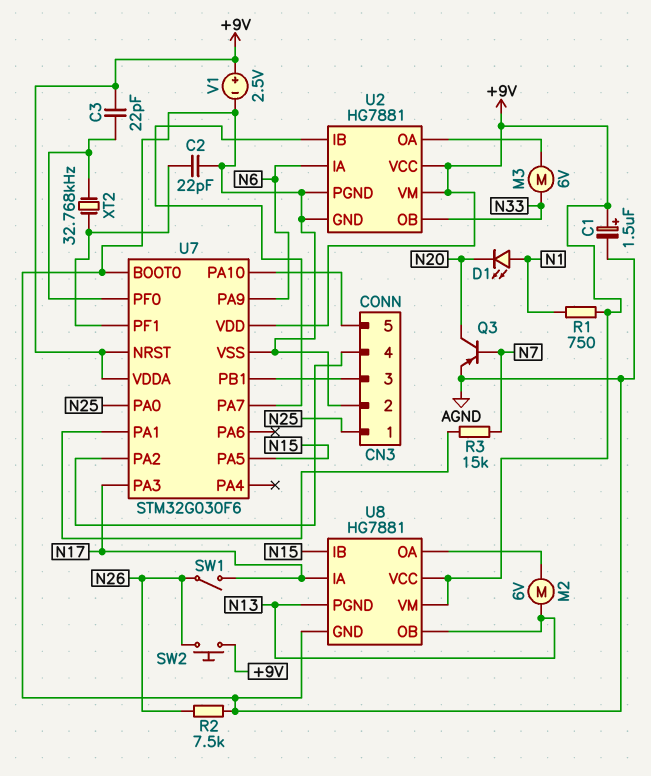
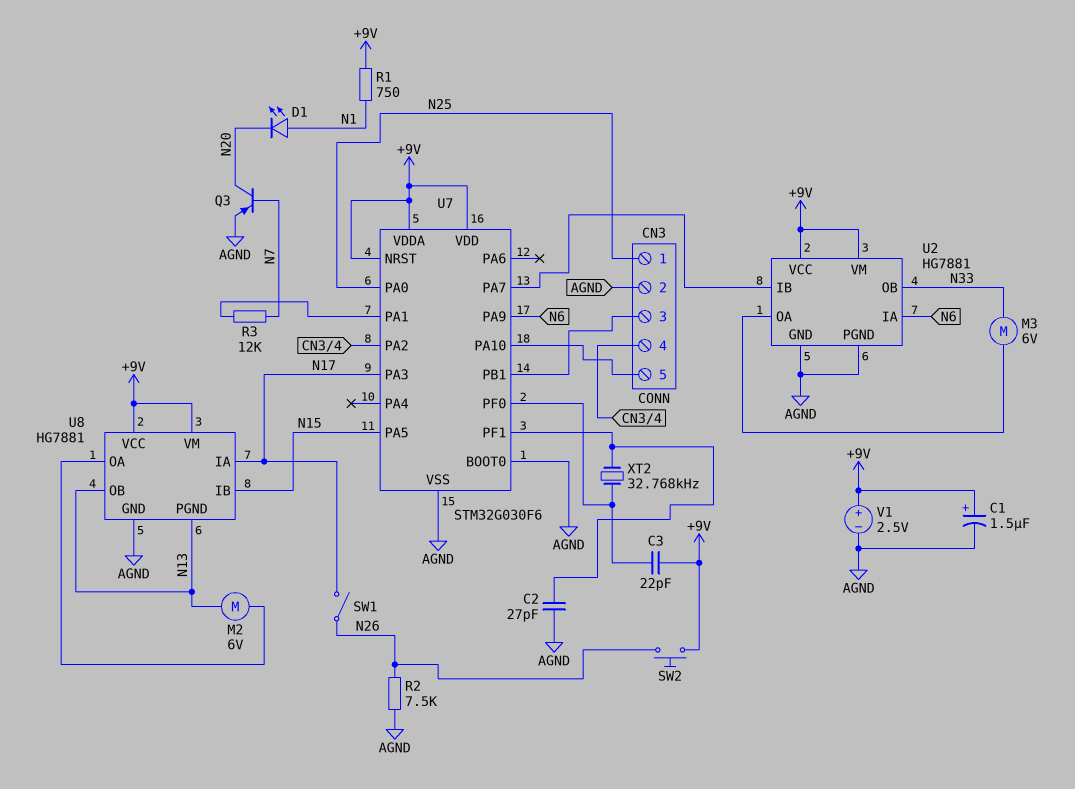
C2: 22pF (AGND, U7/PF1) -> 27pF (AGND, U7/PF1)
R3: 15k (N7, U7/PA1) -> 12k (N7, U7/PA1)

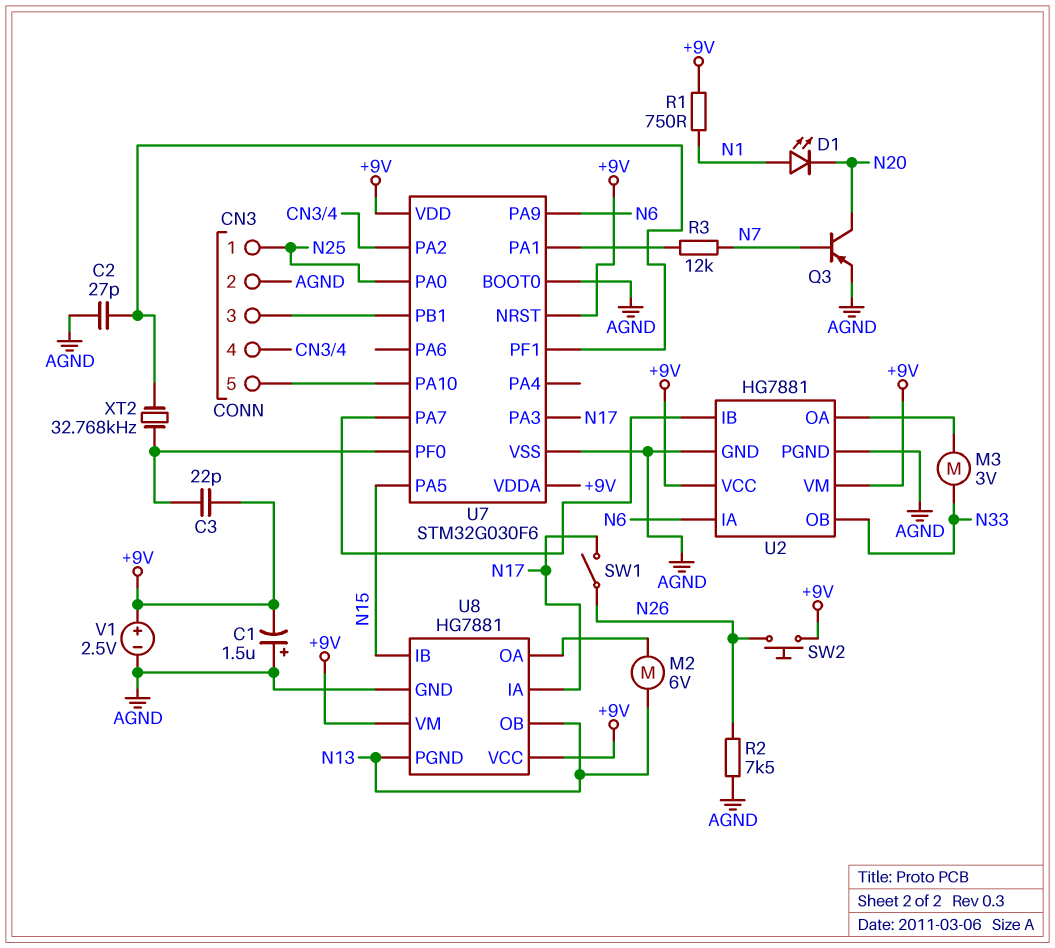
C1: 1.5uF (plus +9V, minus AGND) -> 1.5uF (plus AGND, minus +9V)
M3: motor 6V (N33, U2/OA) -> motor 3V (N33, U2/OA)

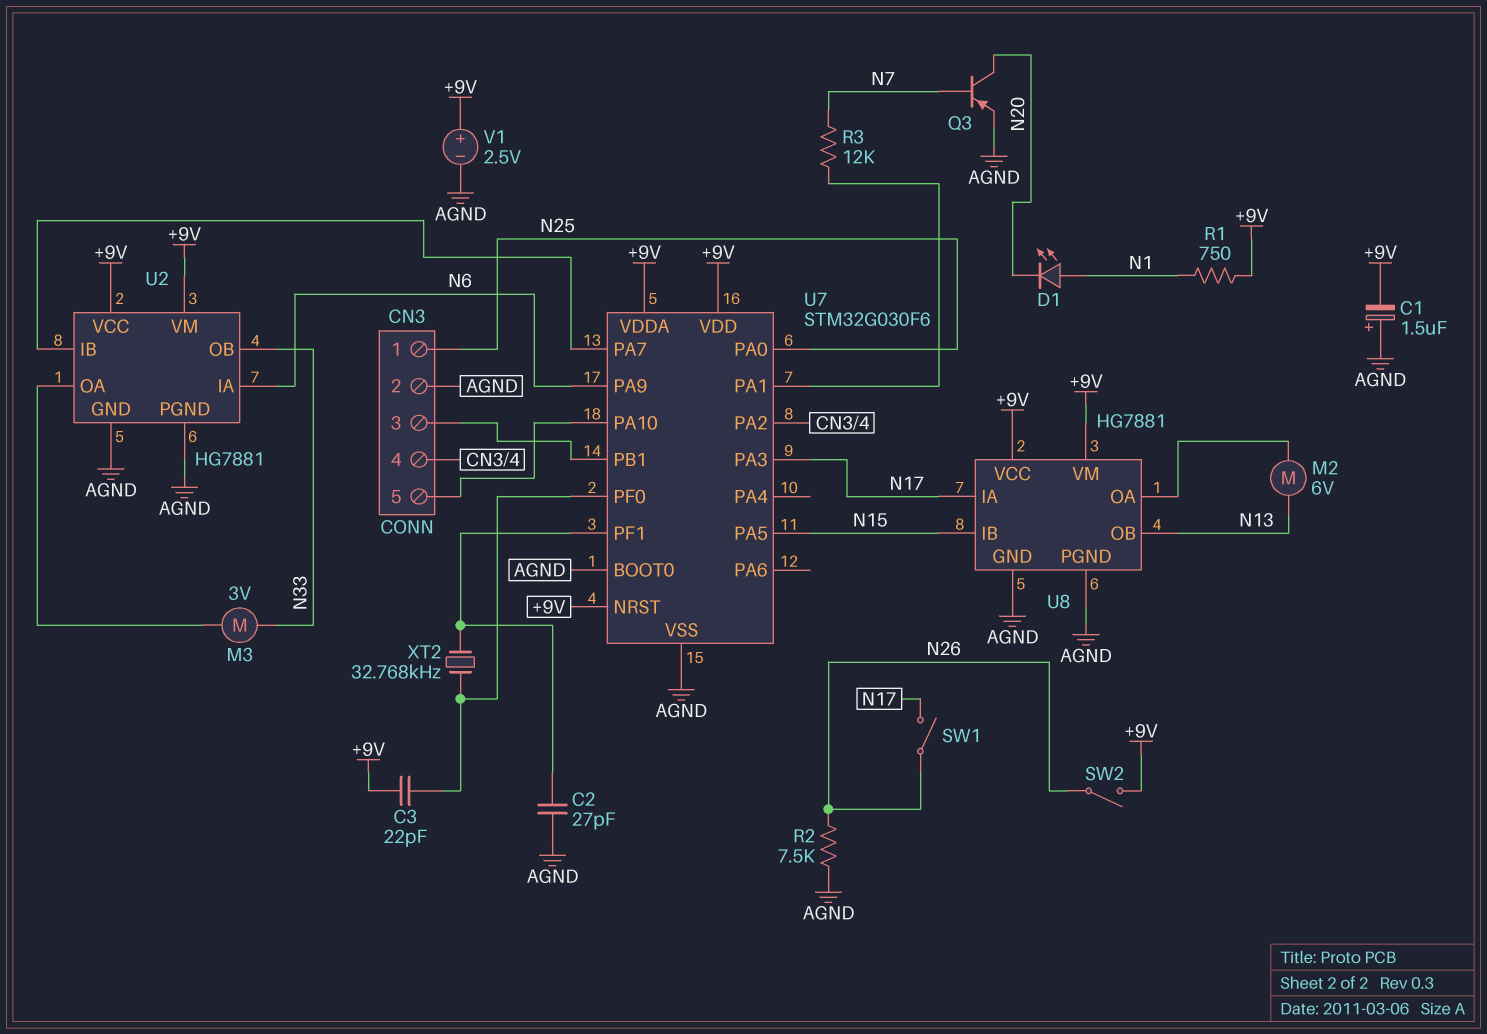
SW2: button (+9V, N26) -> switch (+9V, N26)
U8 pin PGND: N13 -> AGND

